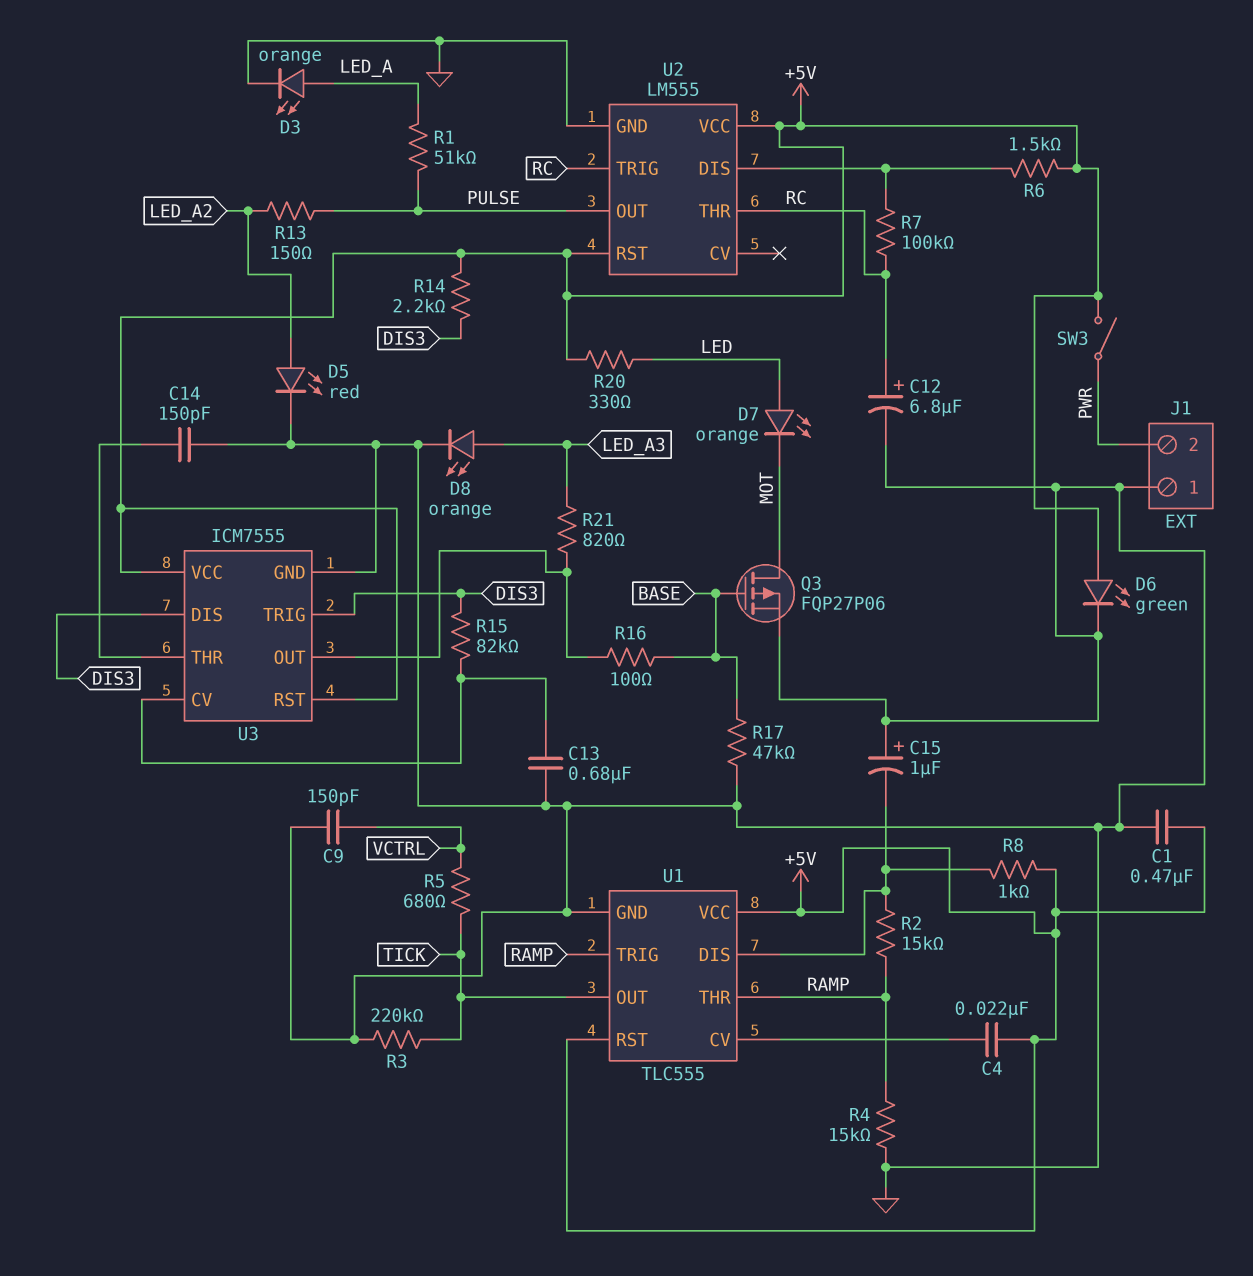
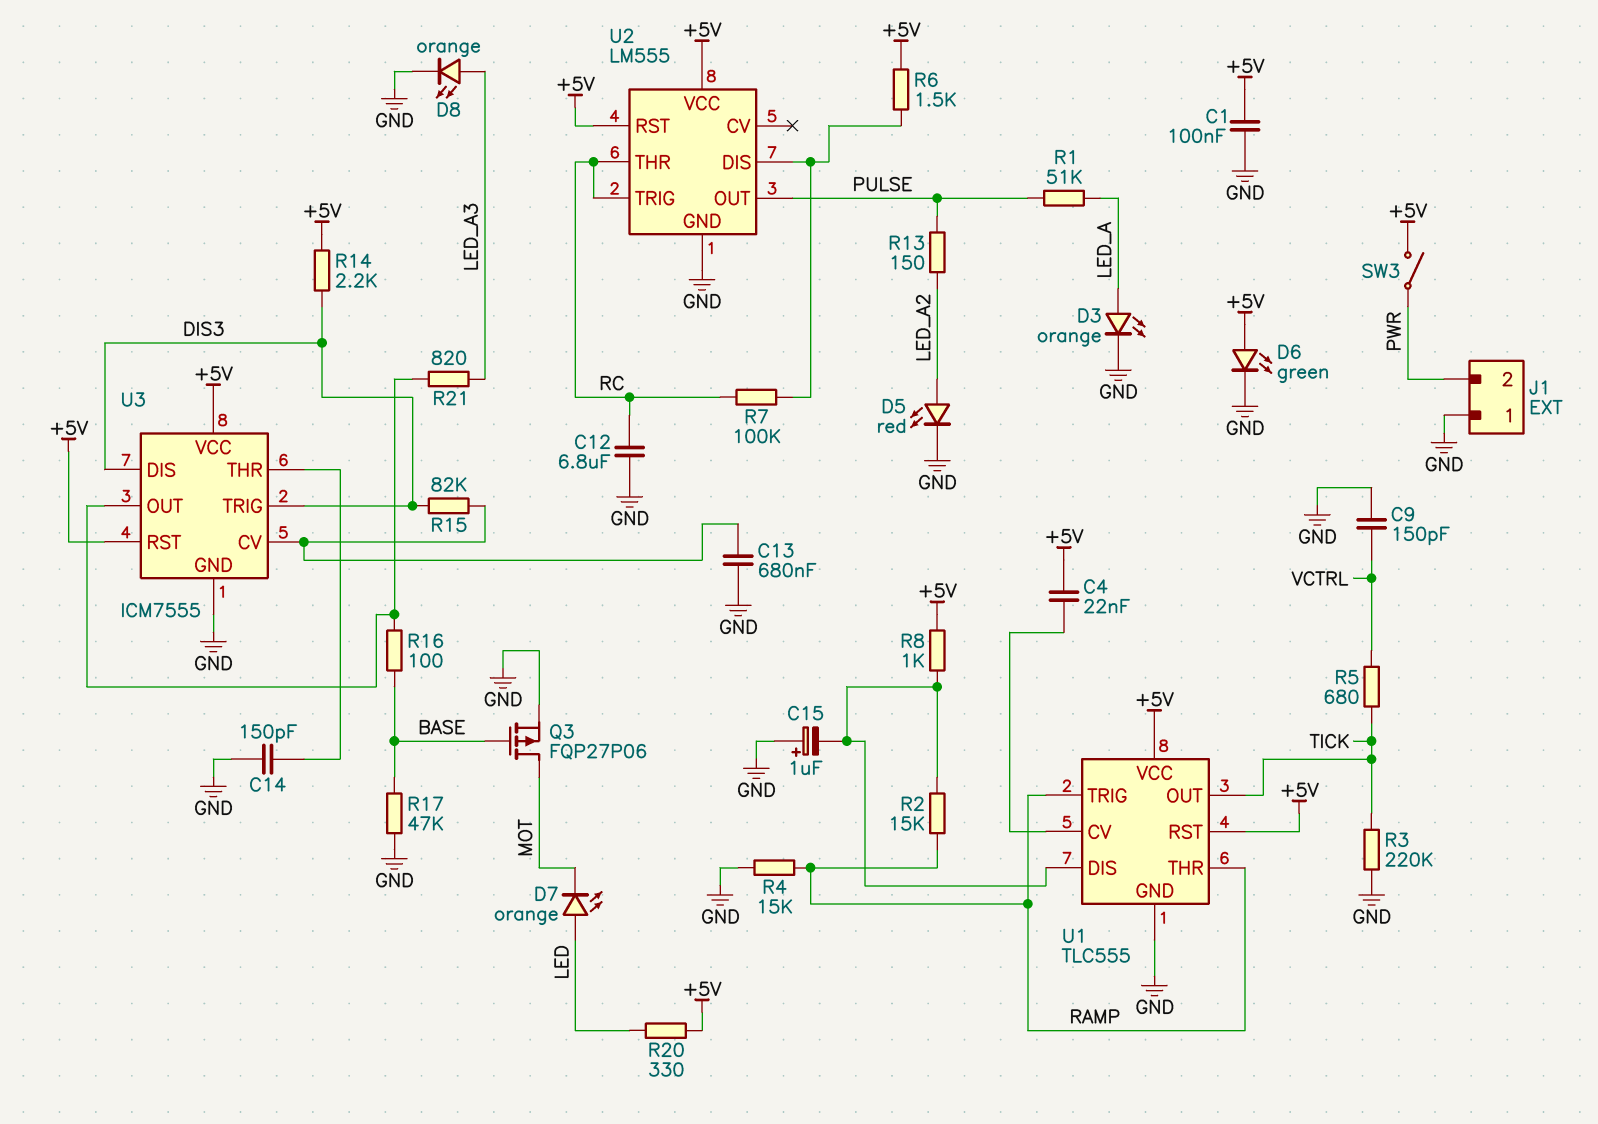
C1: 470nF (+5V, GND) -> 100nF (+5V, GND)
C12: 6.8uF (plus RC, minus GND) -> 6.8uF (GND, RC)

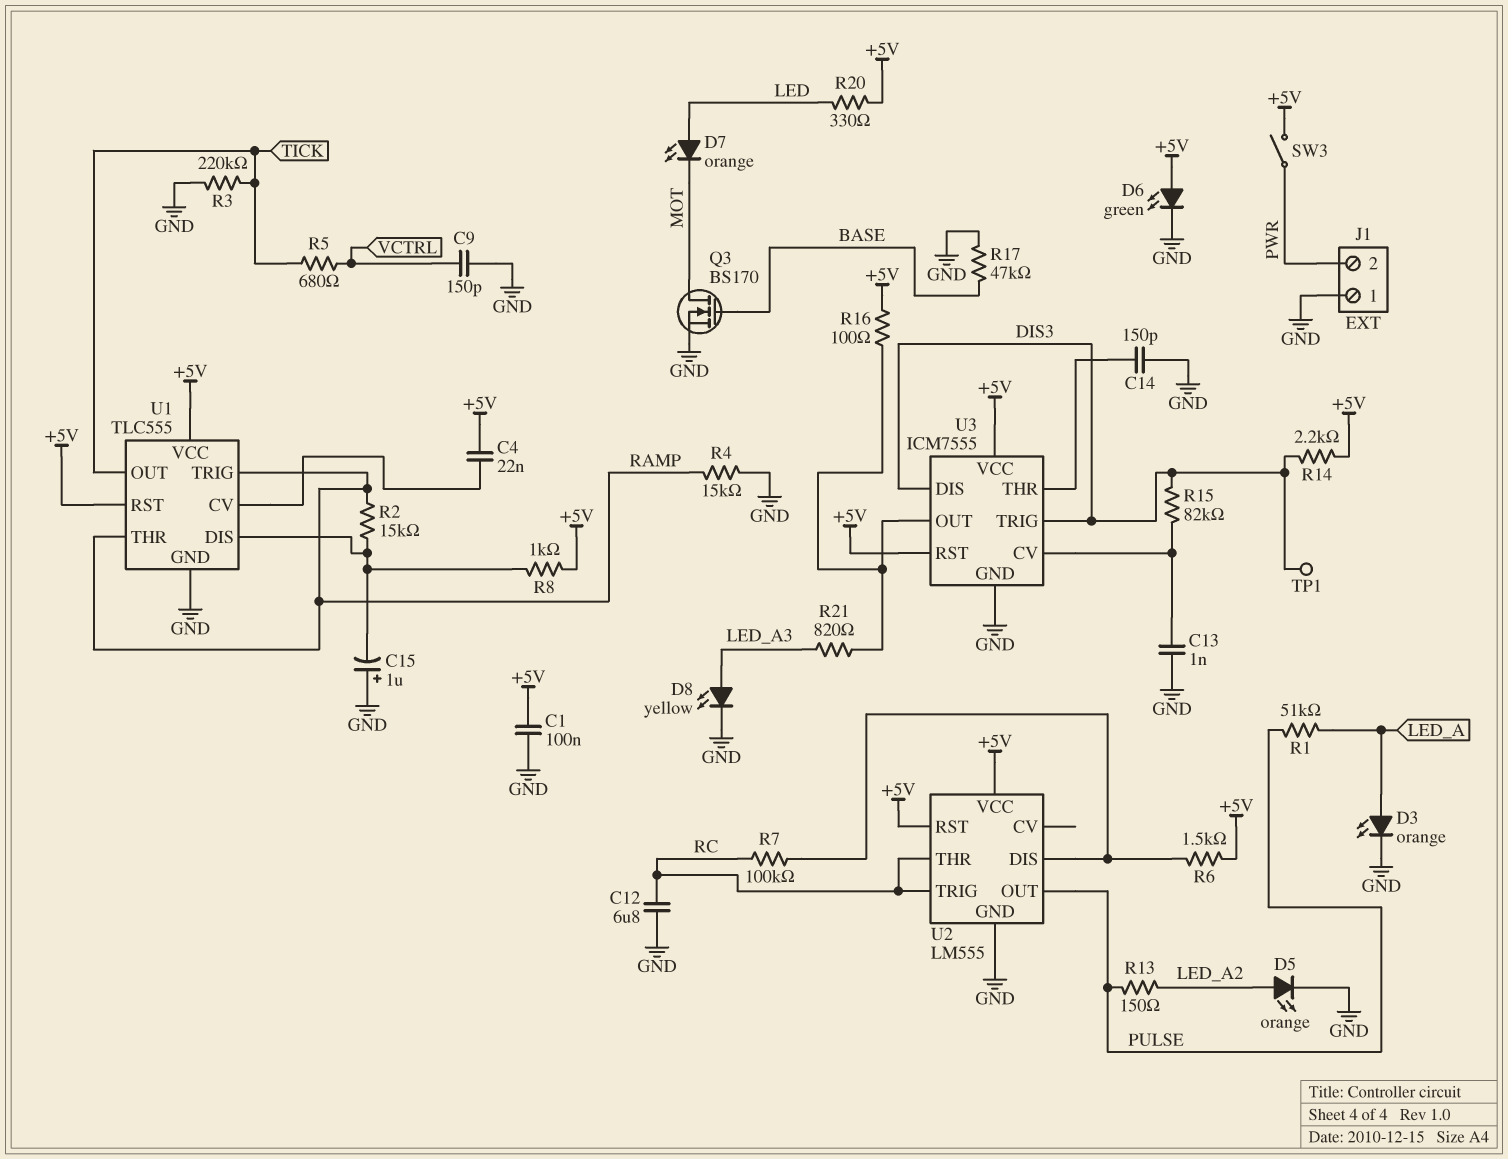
C13: 680nF (GND, U3/CV) -> 1nF (GND, U3/CV)
D5: LED red (A LED_A2, K GND) -> LED orange (A LED_A2, K GND)
D8: LED orange (A LED_A3, K GND) -> LED yellow (A LED_A3, K GND)
Q3: PMOS FQP27P06 (G BASE, D MOT, S GND) -> NMOS BS170 (G BASE, D MOT, S GND)
R16: 100 (BASE, U3/OUT) -> 100 (+5V, U3/OUT)
TP1: none -> test point (DIS3)

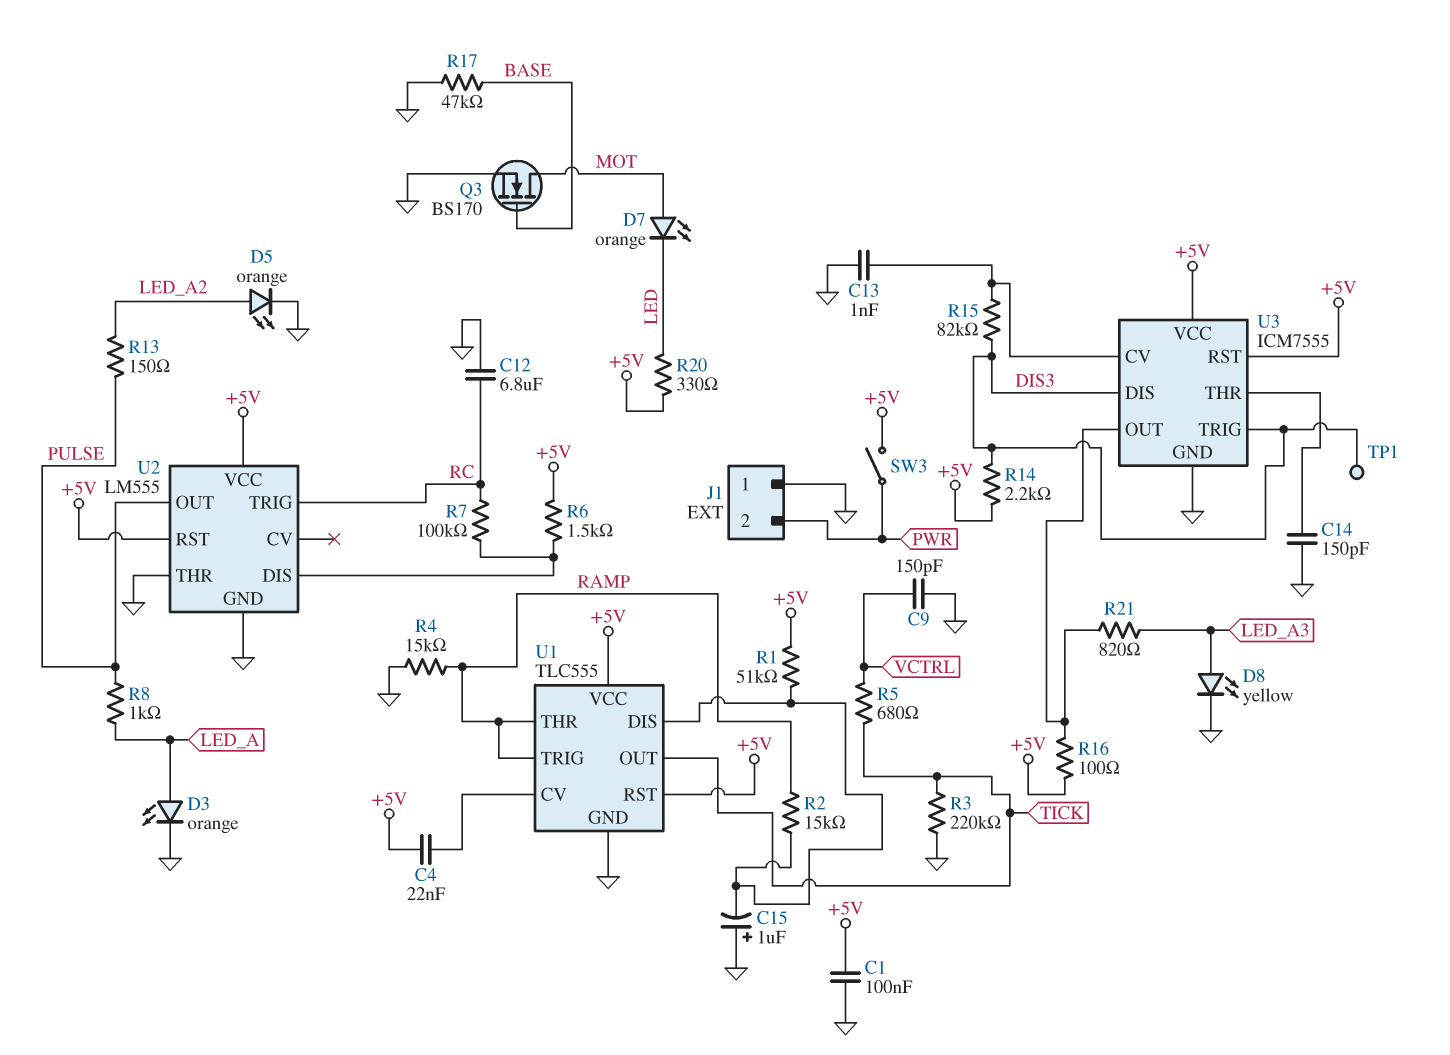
D6: LED green (A +5V, K GND) -> none
D7: LED orange (A LED, K MOT) -> LED orange (A MOT, K LED)
R1: 51k (LED_A, PULSE) -> 51k (+5V, U1/DIS)
R8: 1k (+5V, U1/DIS) -> 1k (LED_A, PULSE)
U2 pin THR: RC -> GND

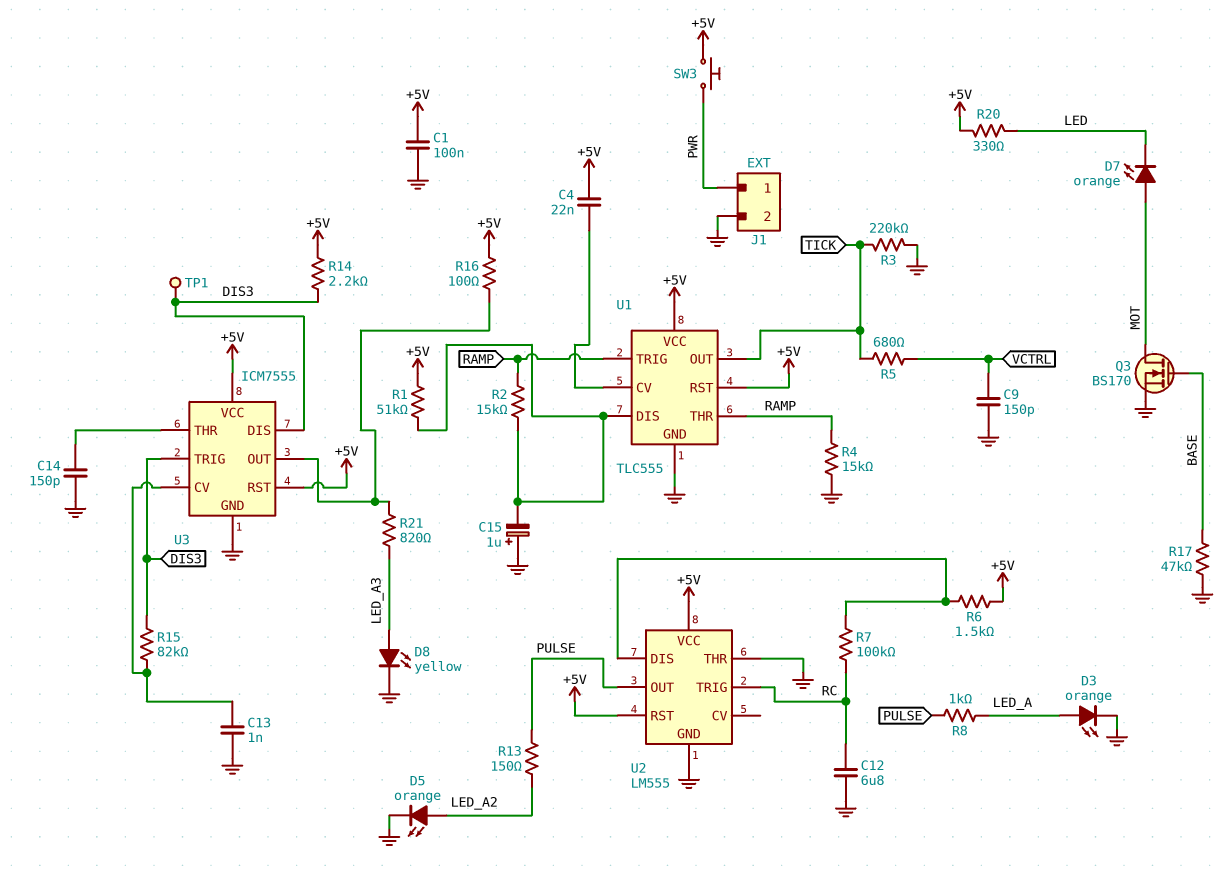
J1 pin 1: GND -> PWR
J1 pin 2: PWR -> GND
SW3: switch (+5V, PWR) -> button (+5V, PWR)

